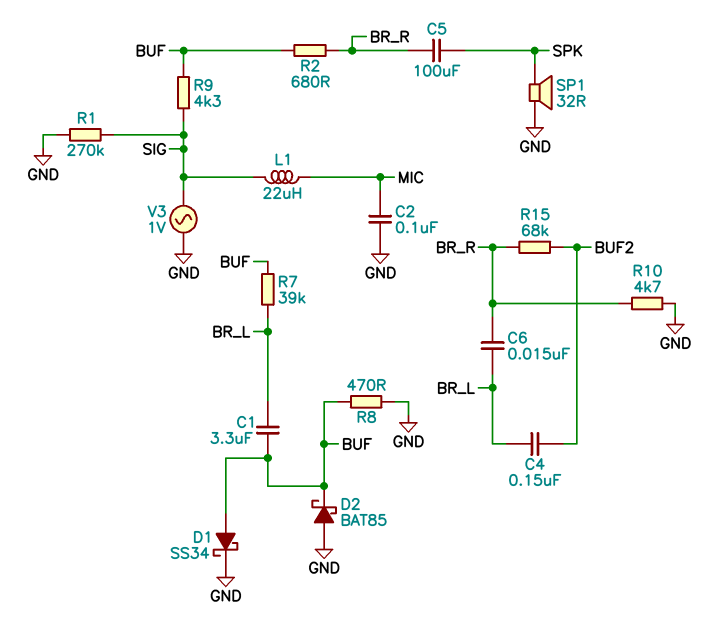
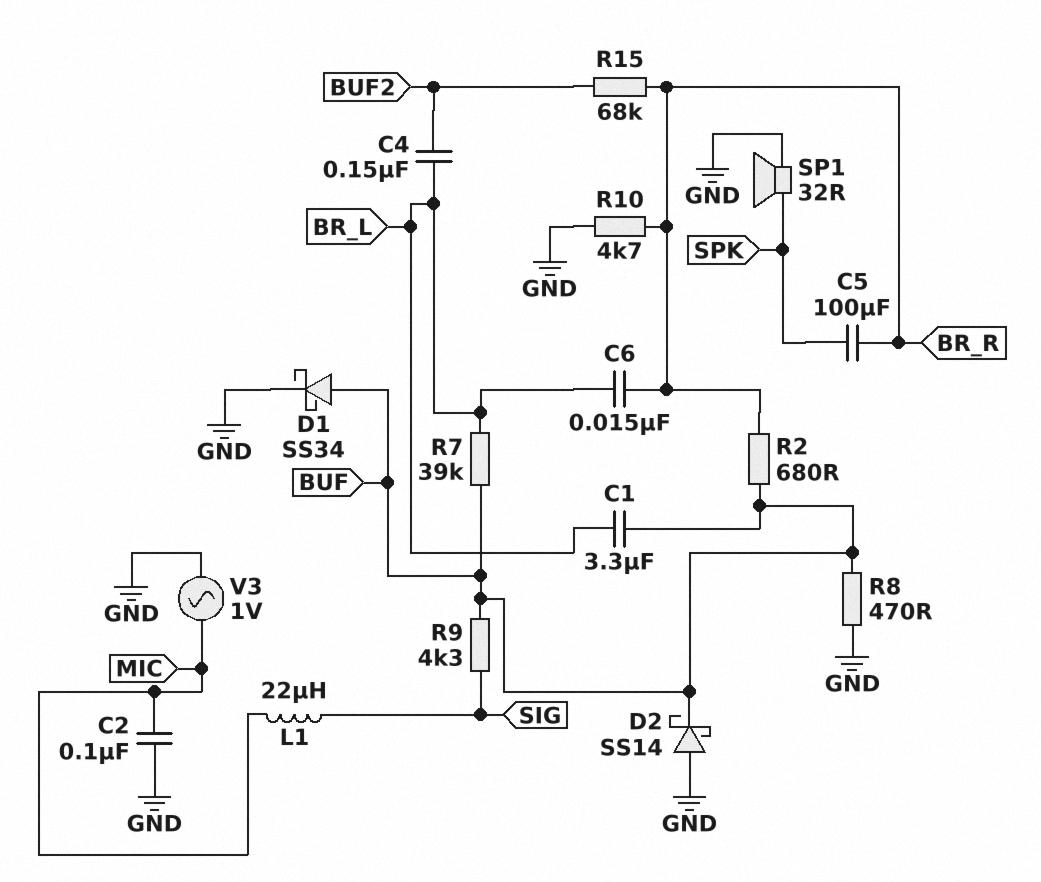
D2: schottky BAT85 (A GND, K BUF) -> schottky SS14 (A GND, K BUF)
R1: 270k (GND, SIG) -> none
V3: AC 1V (GND, SIG) -> AC 1V (GND, MIC)

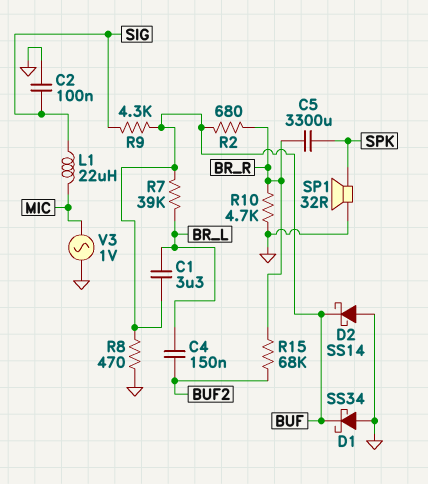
C2: 100nF (GND, MIC) -> 100nF (GND, SIG)
C5: 100uF (BR_R, SPK) -> 3300uF (BR_R, SPK)
C6: 15nF (BR_L, BR_R) -> none
D1: schottky SS34 (A BUF, K GND) -> schottky SS34 (A GND, K BUF)

